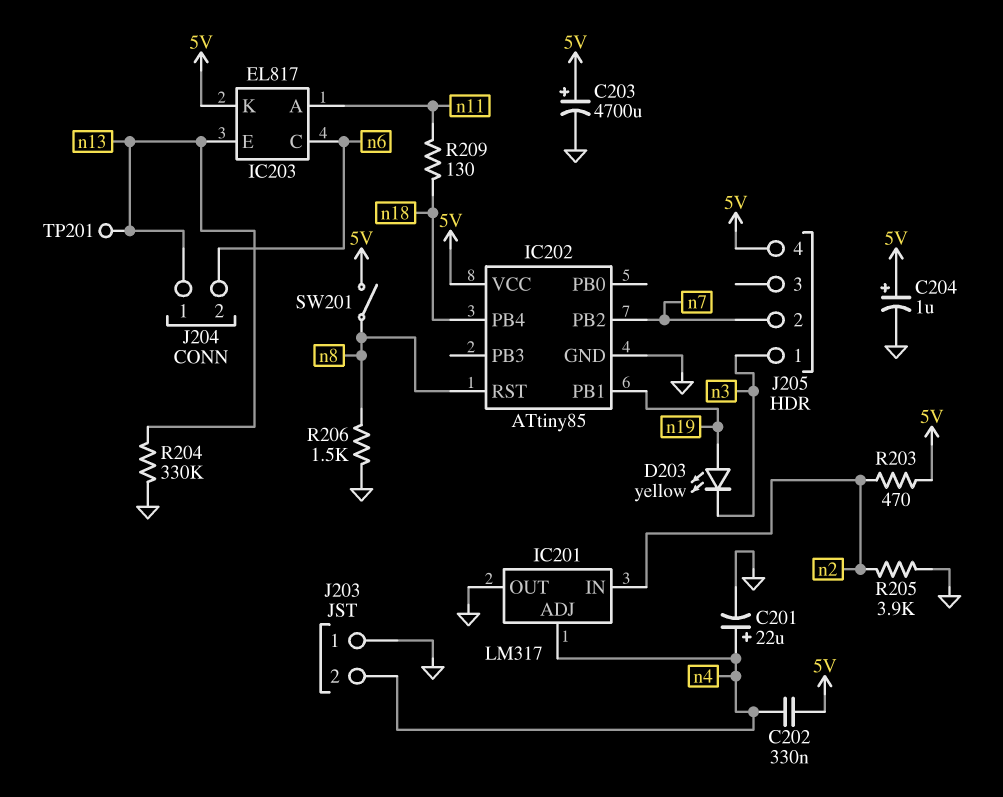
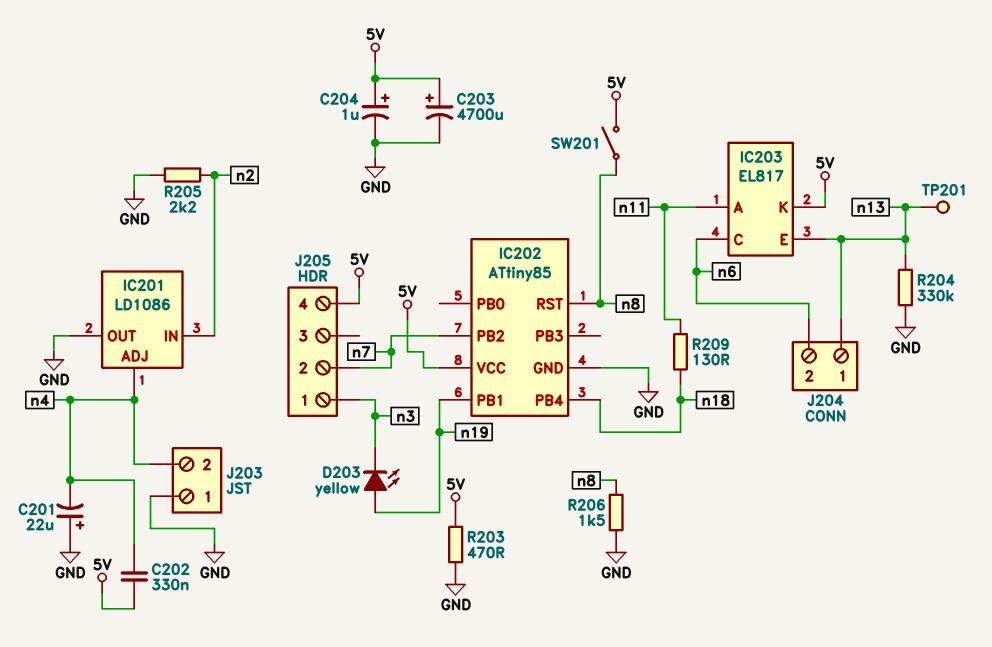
C201: 22uF (plus n4, minus GND) -> 22uF (plus GND, minus n4)
IC201: LM317 -> LD1086
R203: 470 (5V, n2) -> 470 (5V, GND)
R205: 3.9k (GND, n2) -> 2.2k (GND, n2)

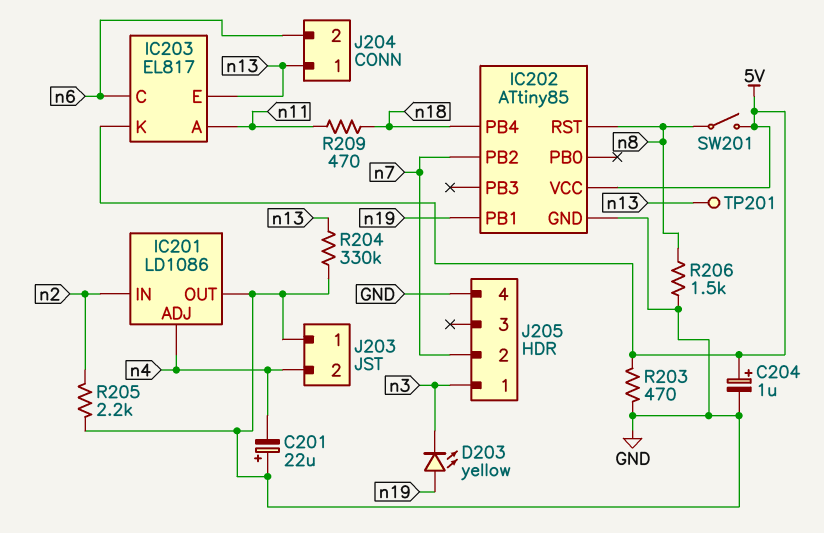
C202: 330nF (5V, n4) -> none
C203: 4700uF (plus 5V, minus GND) -> none
J205 pin 4: 5V -> GND
R209: 130 (n11, n18) -> 470 (n11, n18)

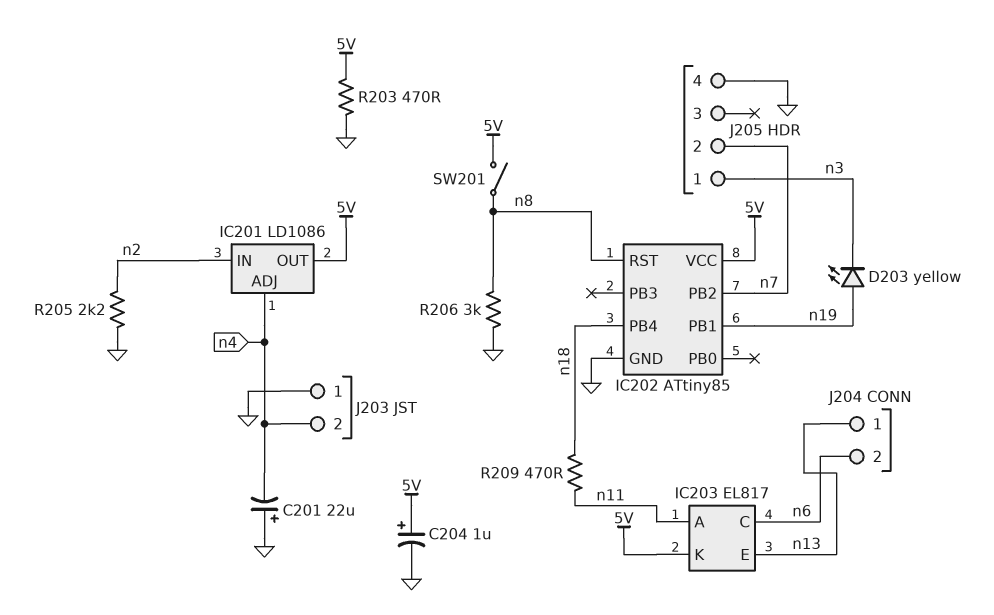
IC201 pin OUT: GND -> 5V
R204: 330k (GND, n13) -> none
R206: 1.5k (GND, n8) -> 3k (GND, n8)
TP201: test point (n13) -> none

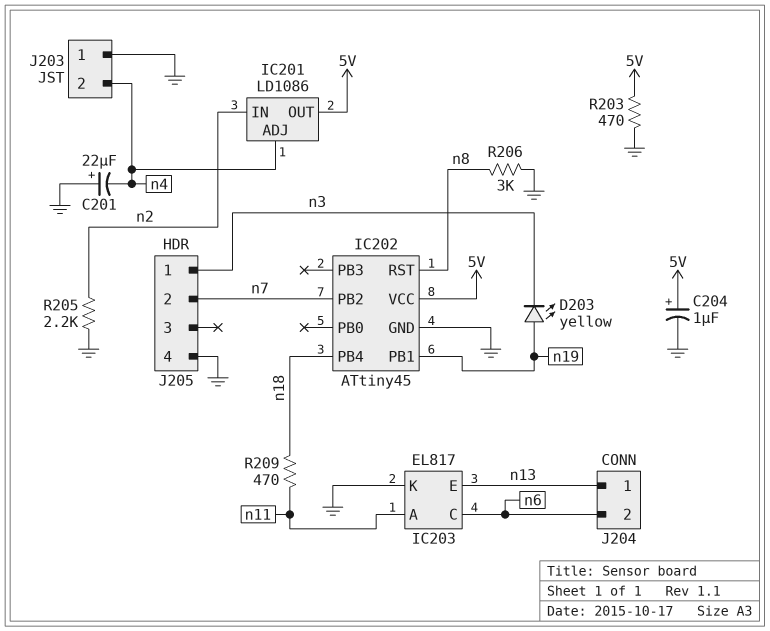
IC202: ATtiny85 -> ATtiny45
IC203 pin K: 5V -> GND
SW201: switch (5V, n8) -> none

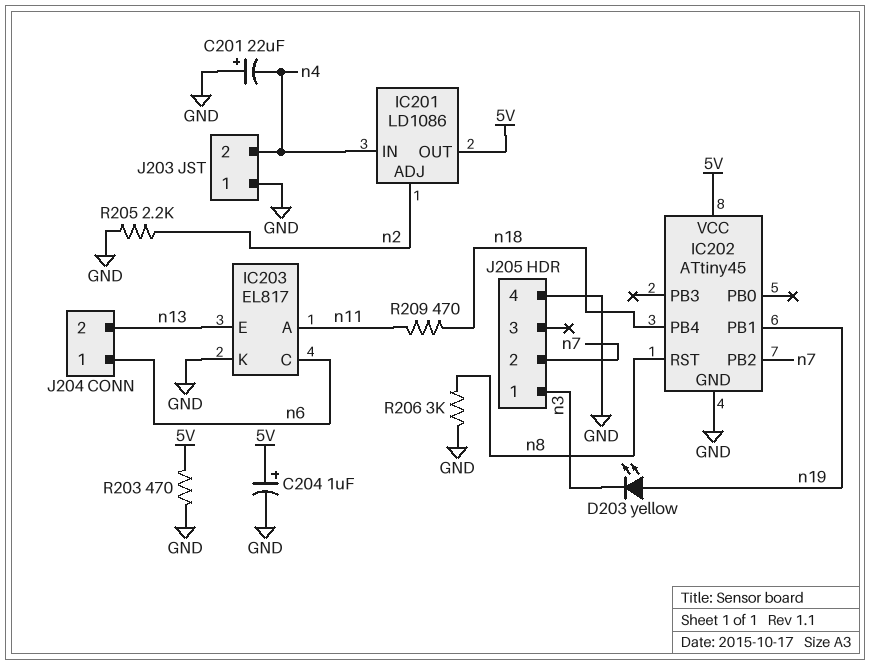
IC201 pin ADJ: n4 -> n2
IC201 pin IN: n2 -> n4
J204 pin 1: n13 -> n6
J204 pin 2: n6 -> n13

